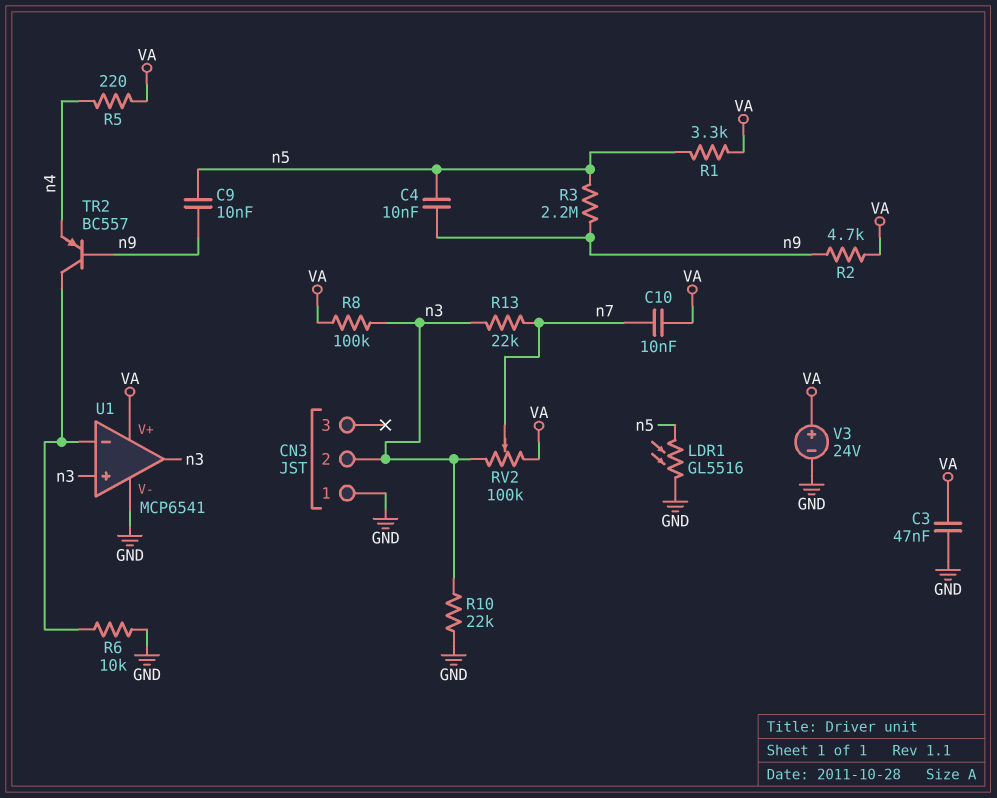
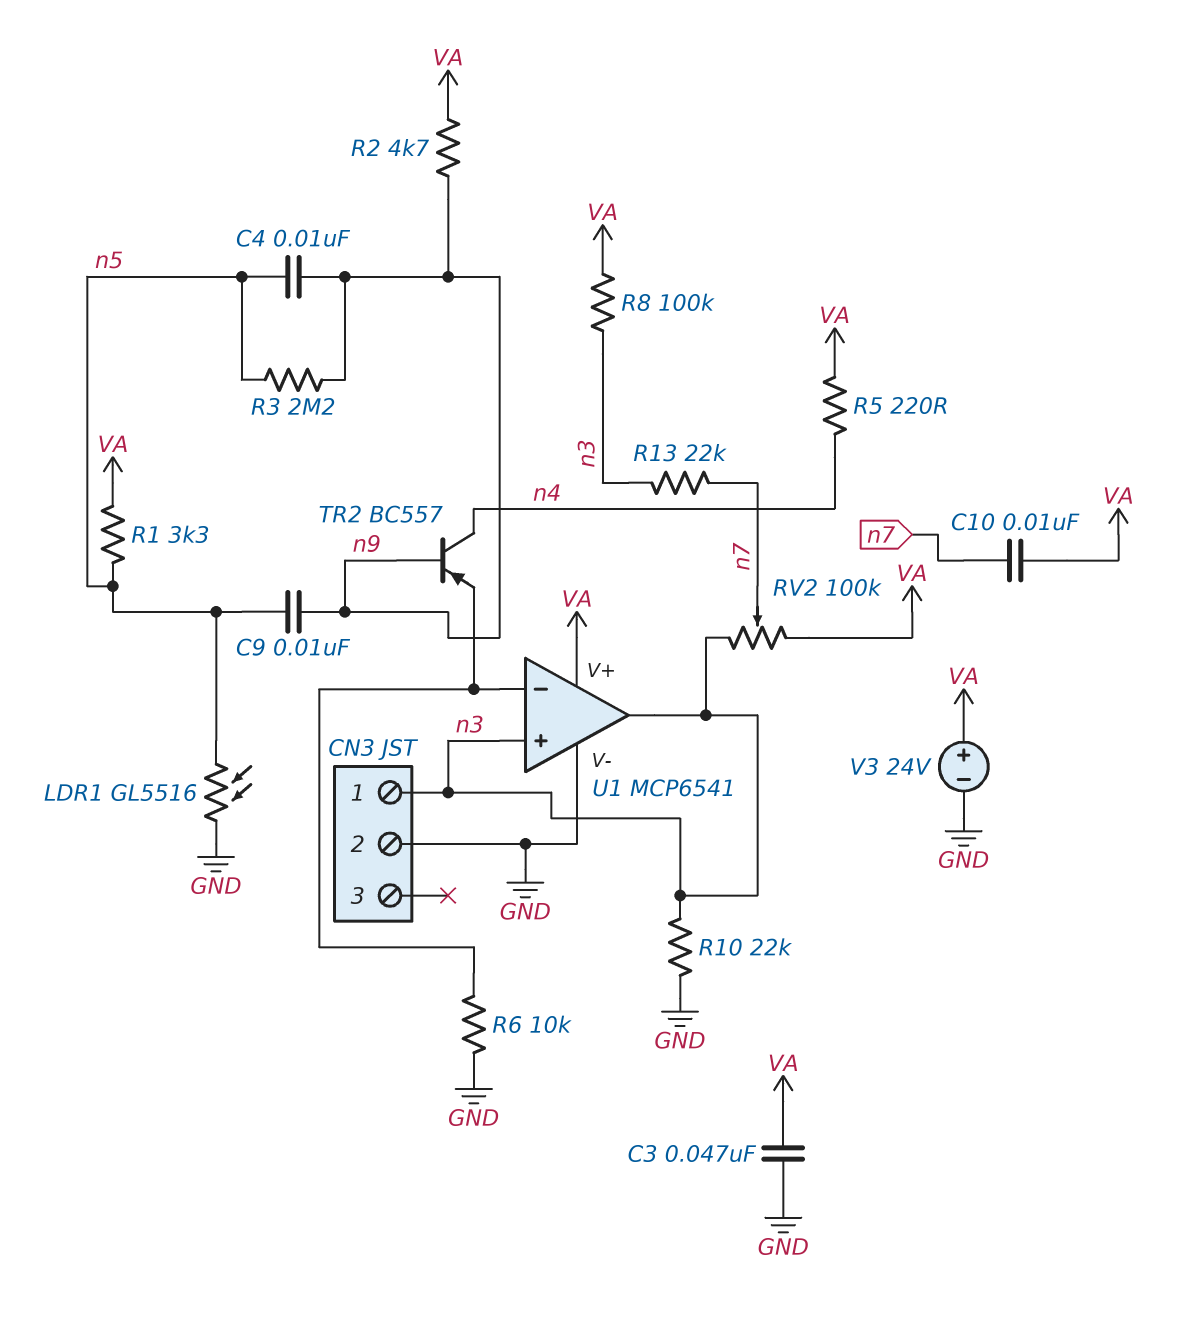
CN3 pin 1: GND -> n3
CN3 pin 2: n3 -> GND
TR2: PNP BC557 (B n9, C U1/in-, E n4) -> PNP BC557 (B n9, C n4, E U1/in-)

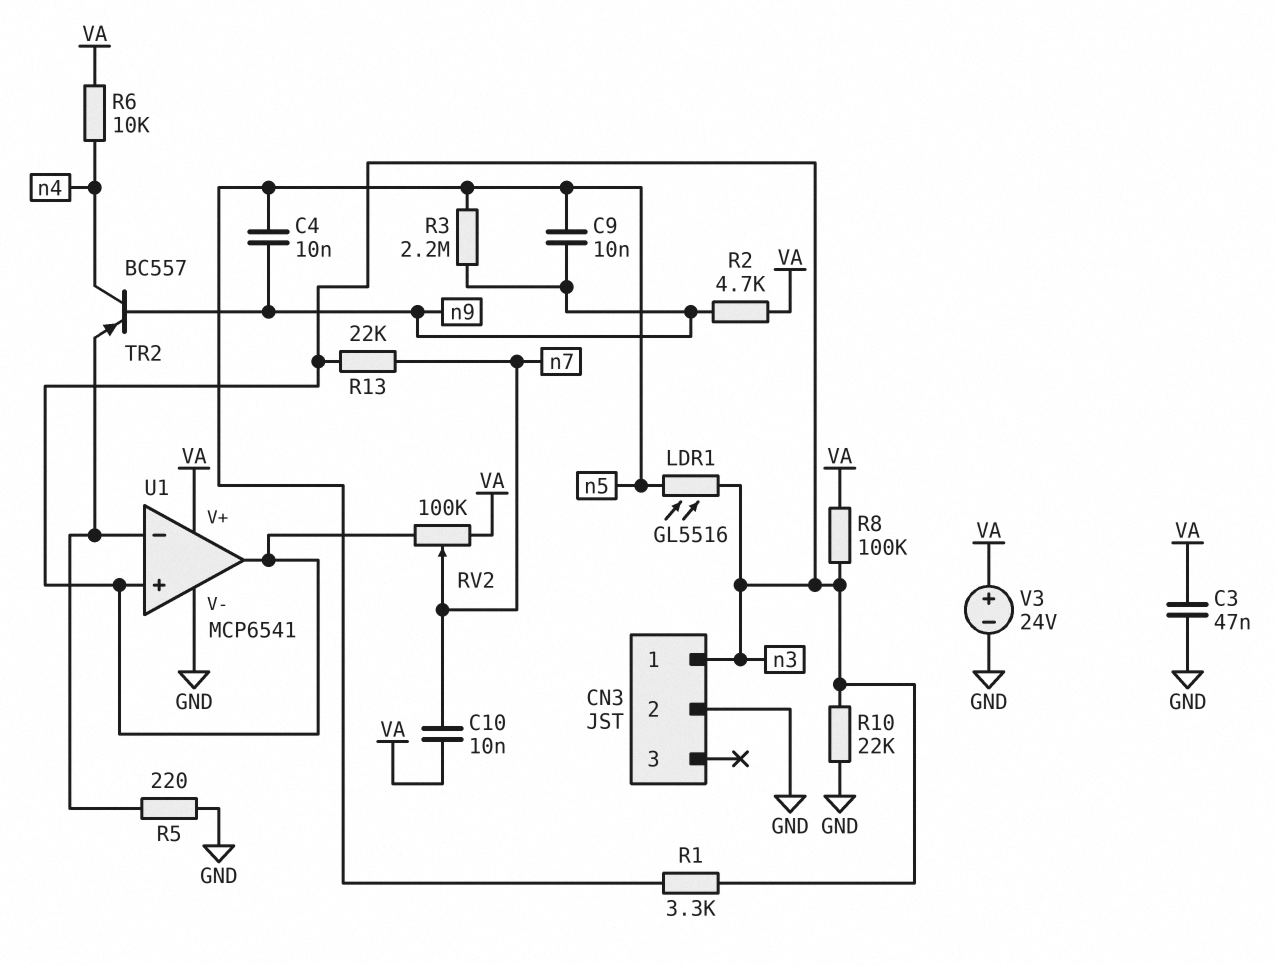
LDR1: GL5516 (GND, n5) -> GL5516 (n3, n5)
R1: 3.3k (VA, n5) -> 3.3k (n3, n5)
R5: 220 (VA, n4) -> 220 (GND, U1/in-)
R6: 10k (GND, U1/in-) -> 10k (VA, n4)

